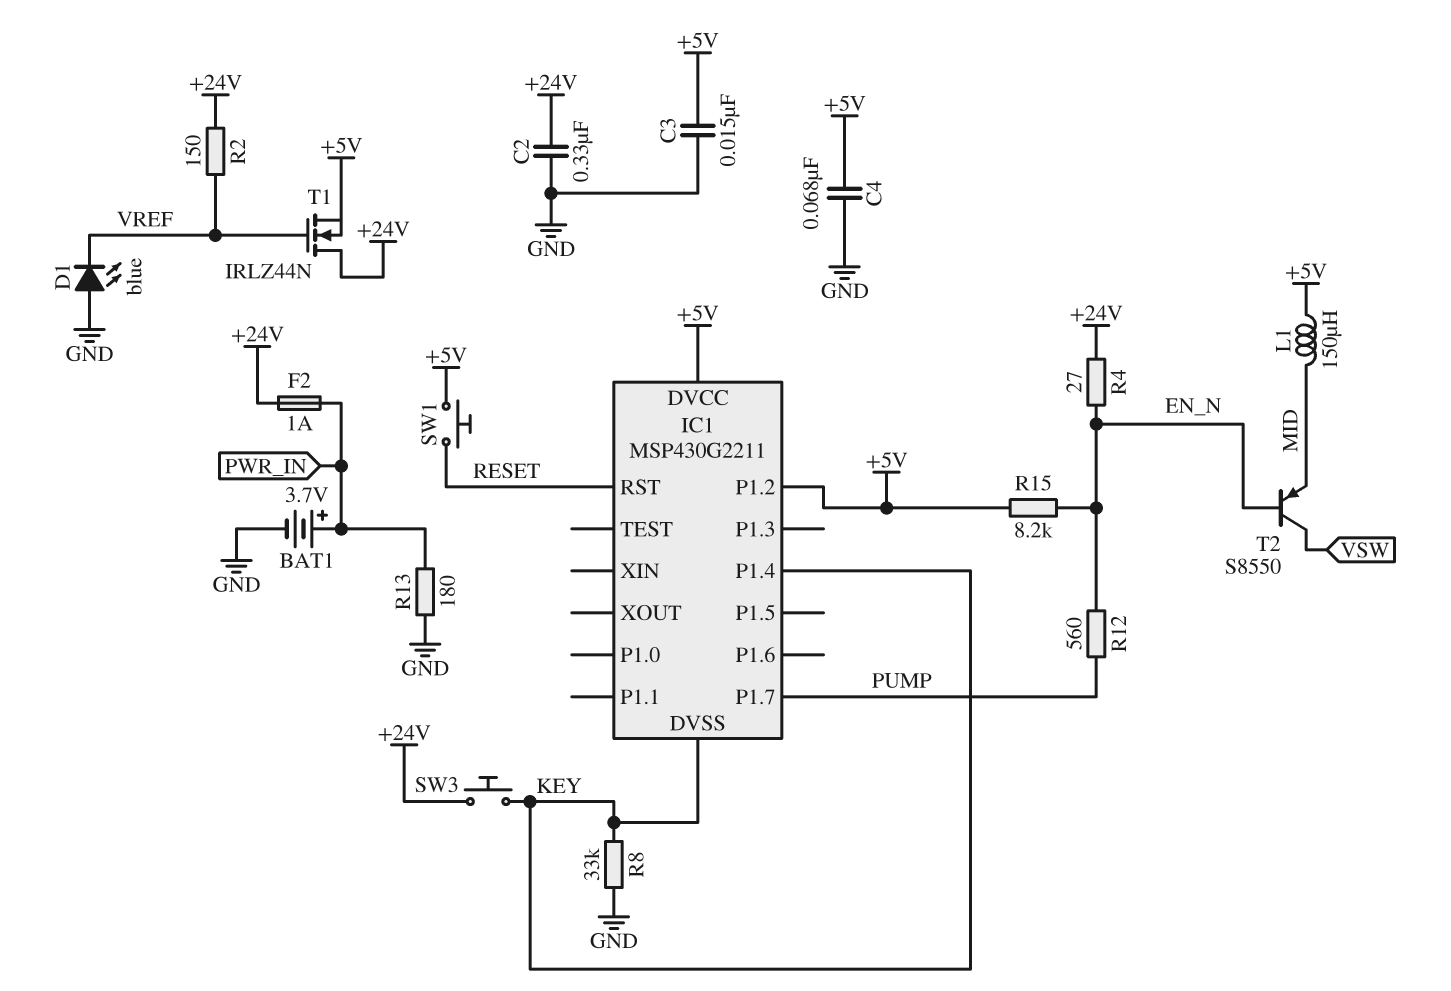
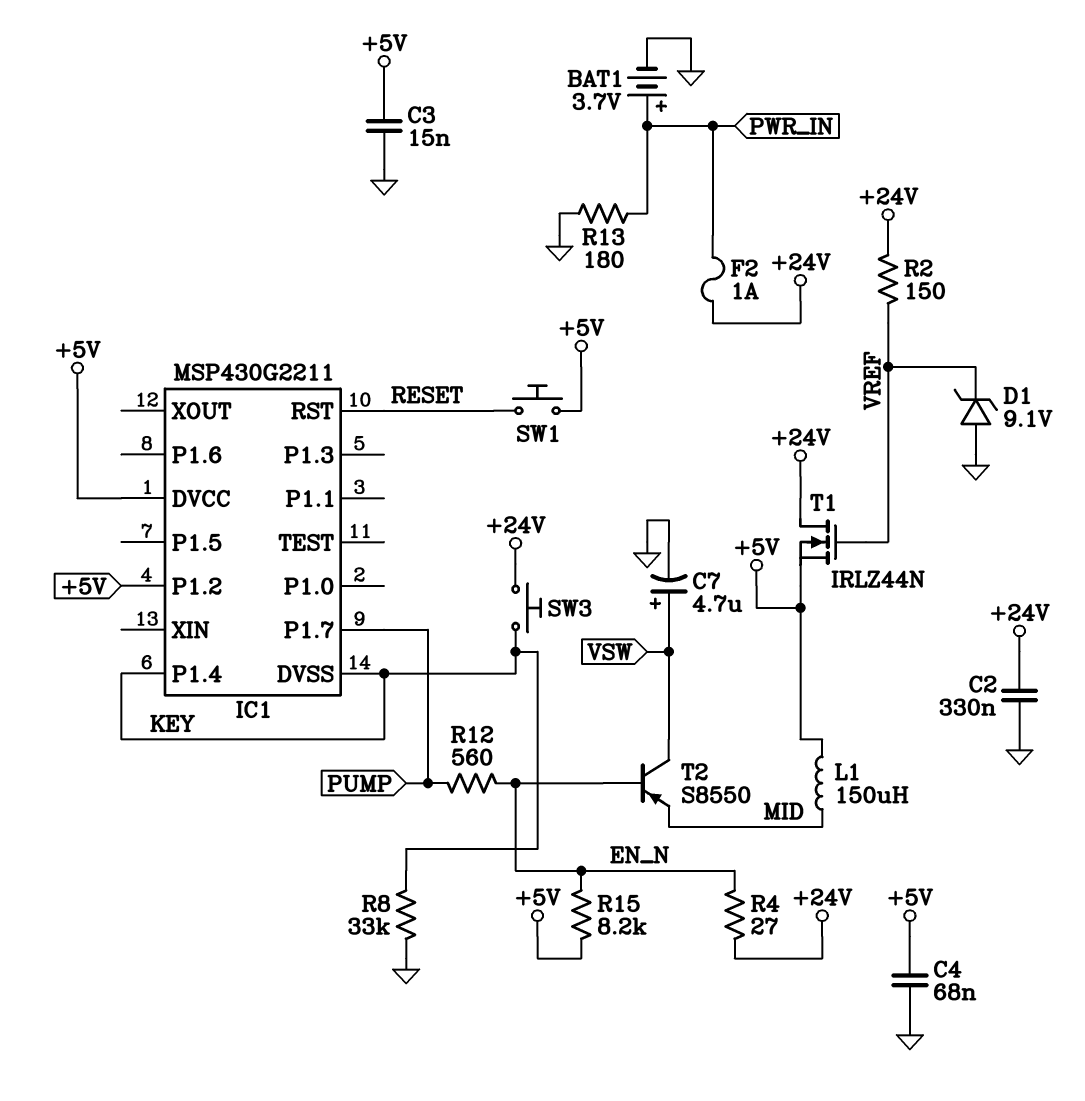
C7: none -> 4.7uF (plus VSW, minus GND)
D1: LED blue (A GND, K VREF) -> zener 9.1V (A GND, K VREF)

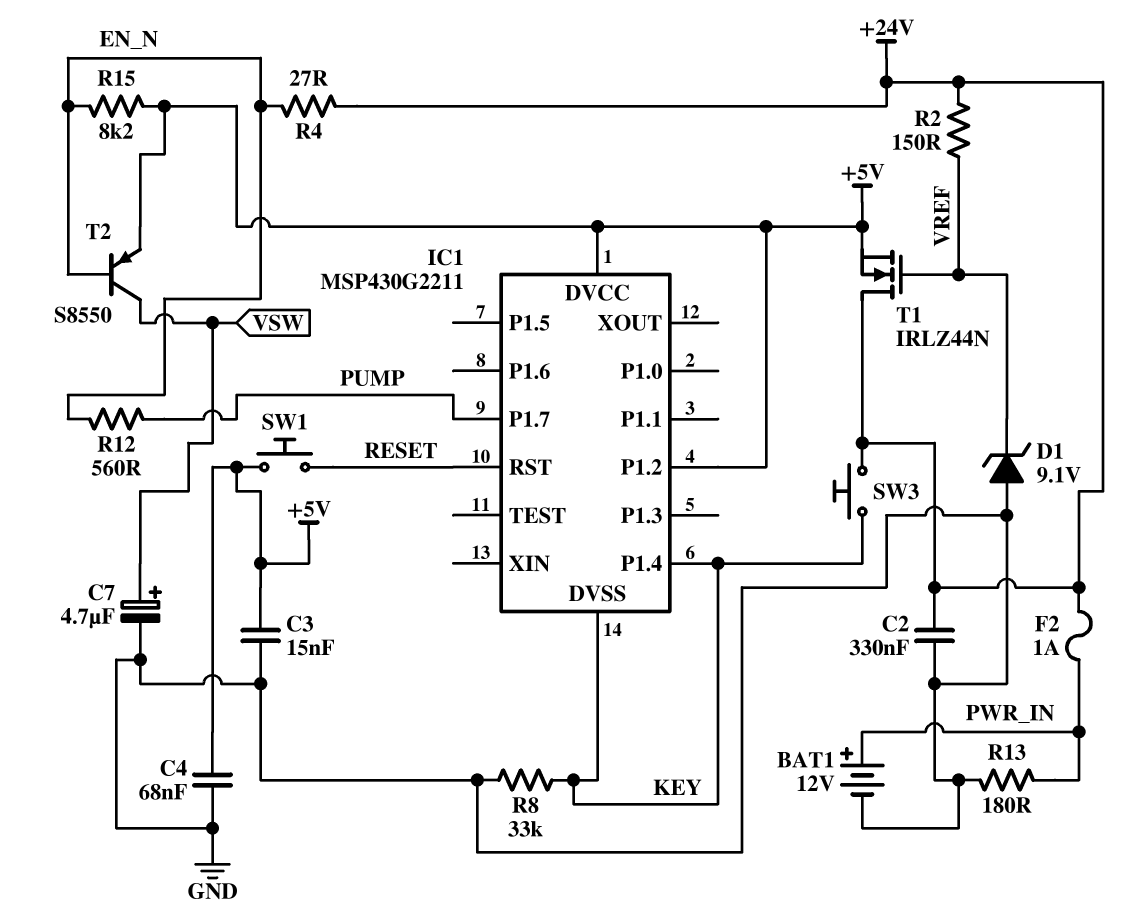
BAT1: 3.7V (plus PWR_IN, minus GND) -> 12V (plus PWR_IN, minus GND)
L1: 150uH (+5V, MID) -> none
T2: PNP S8550 (B EN_N, C VSW, E MID) -> PNP S8550 (B EN_N, C VSW, E +5V)

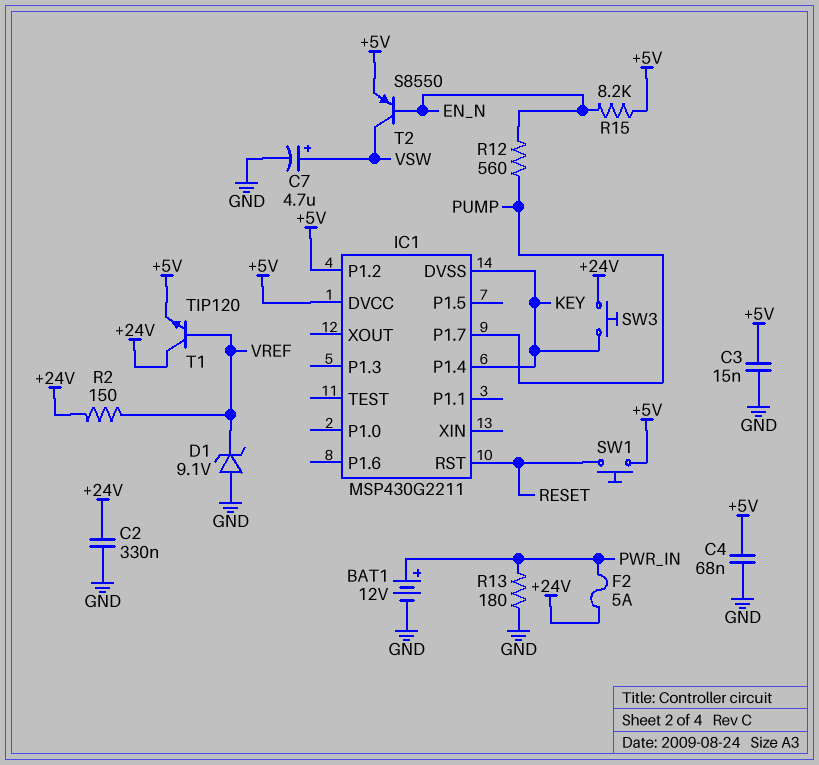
F2: 1A (+24V, PWR_IN) -> 5A (+24V, PWR_IN)
R4: 27 (+24V, EN_N) -> none
R8: 33k (GND, KEY) -> none
T1: NMOS IRLZ44N (G VREF, D +24V, S +5V) -> NPN TIP120 (B VREF, C +24V, E +5V)

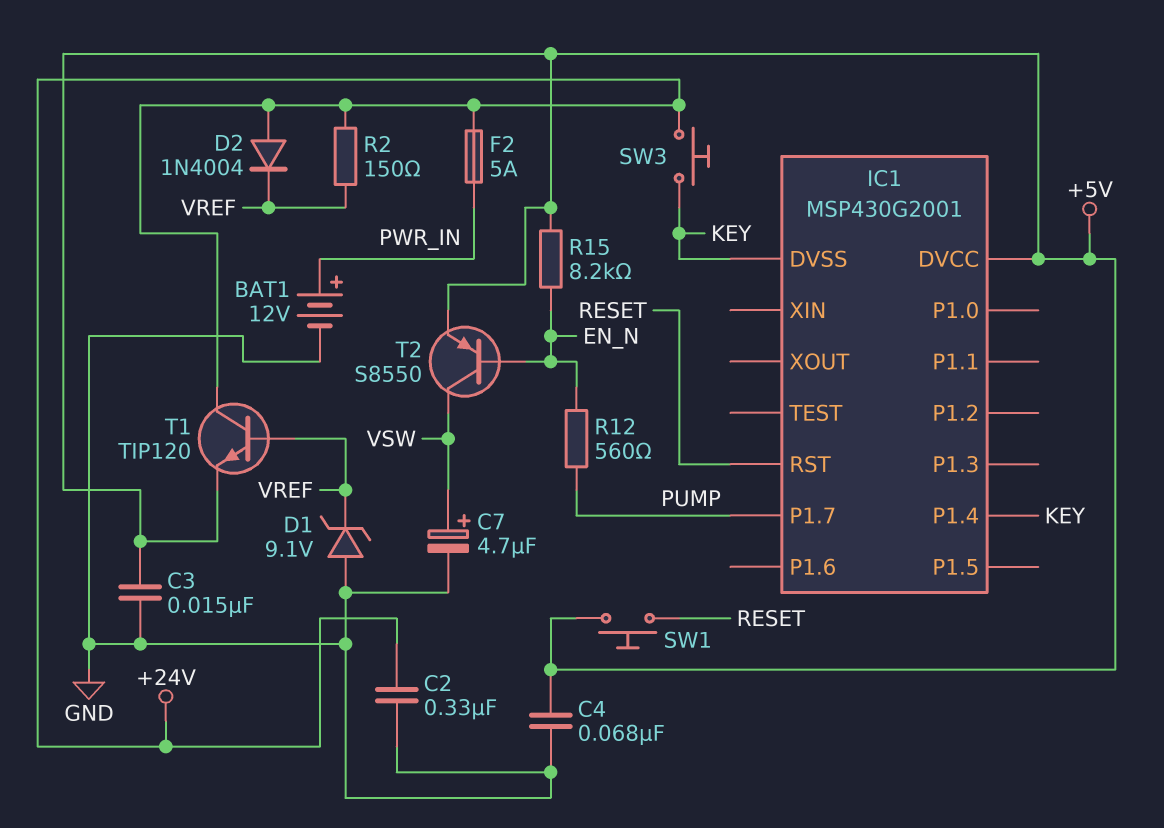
D2: none -> diode 1N4004 (A +24V, K VREF)
IC1: MSP430G2211 -> MSP430G2001
IC1 pin P1.2: +5V -> none
R13: 180 (GND, PWR_IN) -> none

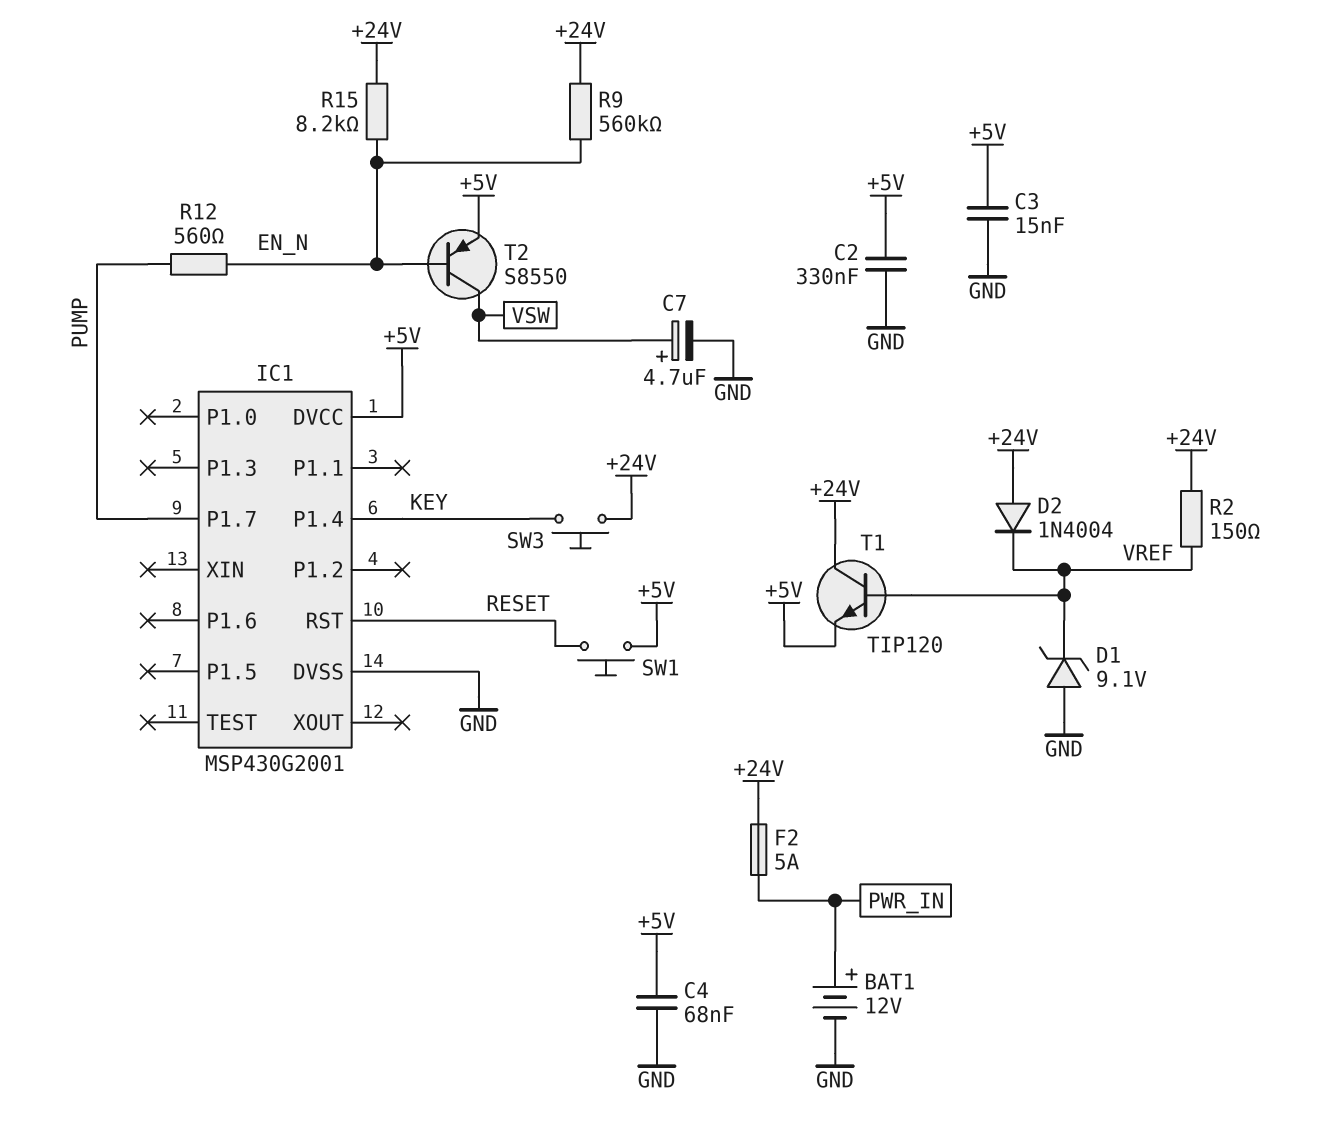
C2: 330nF (+24V, GND) -> 330nF (+5V, GND)
IC1 pin DVSS: KEY -> GND
R9: none -> 560k (+24V, EN_N)
R15: 8.2k (+5V, EN_N) -> 8.2k (+24V, EN_N)

